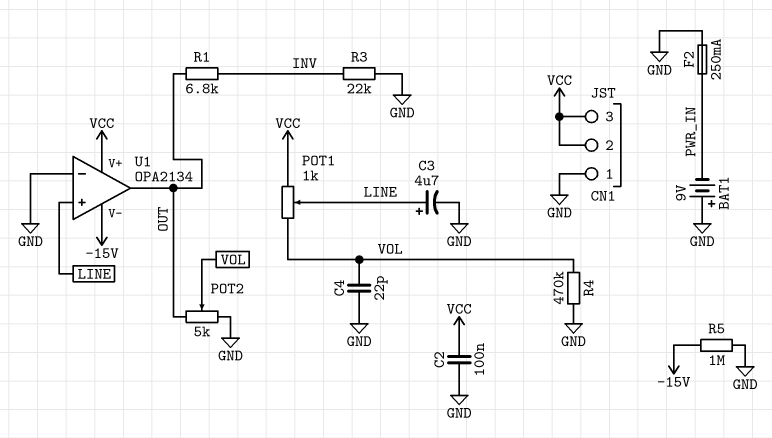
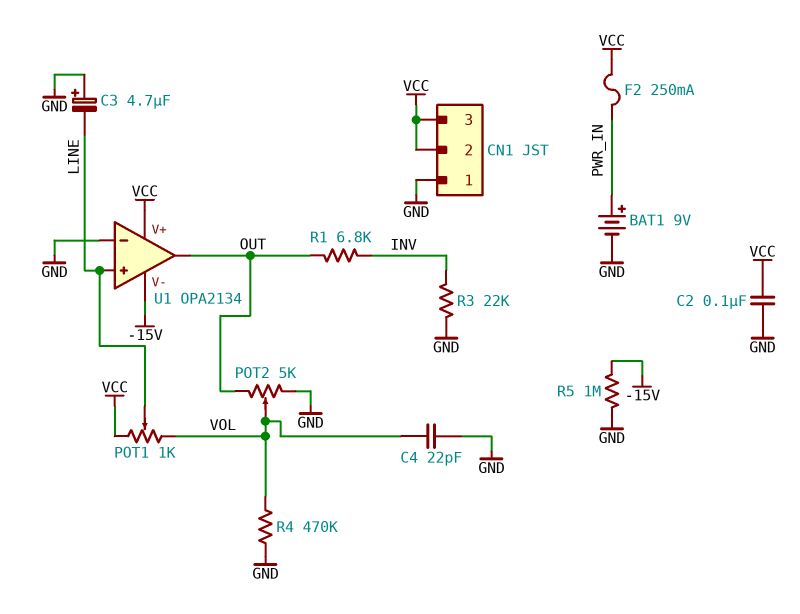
BAT1: 9V (plus GND, minus PWR_IN) -> 9V (plus PWR_IN, minus GND)
C3: 4.7uF (plus LINE, minus GND) -> 4.7uF (plus GND, minus LINE)
F2: 250mA (GND, PWR_IN) -> 250mA (PWR_IN, VCC)

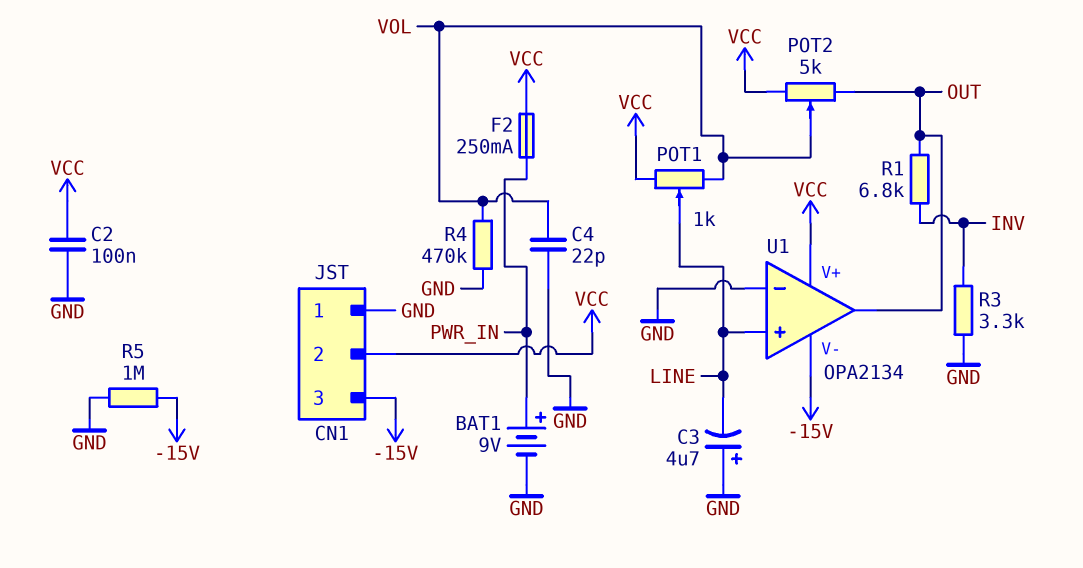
CN1 pin 3: VCC -> -15V
POT2: 5k (GND, OUT, wiper VOL) -> 5k (OUT, VCC, wiper VOL)
R3: 22k (GND, INV) -> 3.3k (GND, INV)

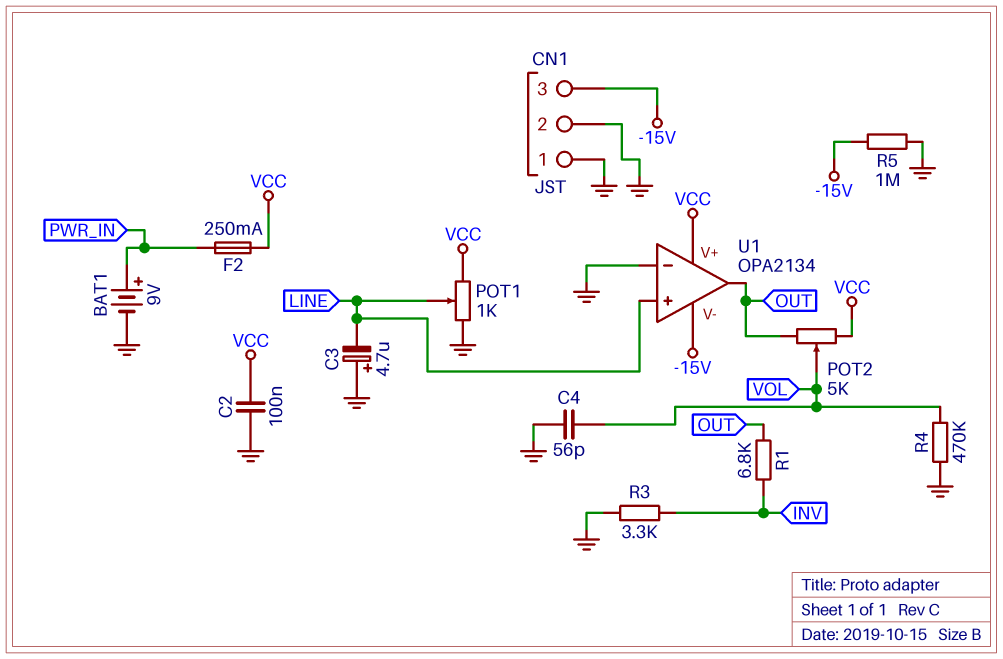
C4: 22pF (GND, VOL) -> 56pF (GND, VOL)
CN1 pin 2: VCC -> GND
POT1: 1k (VCC, VOL, wiper LINE) -> 1k (GND, VCC, wiper LINE)

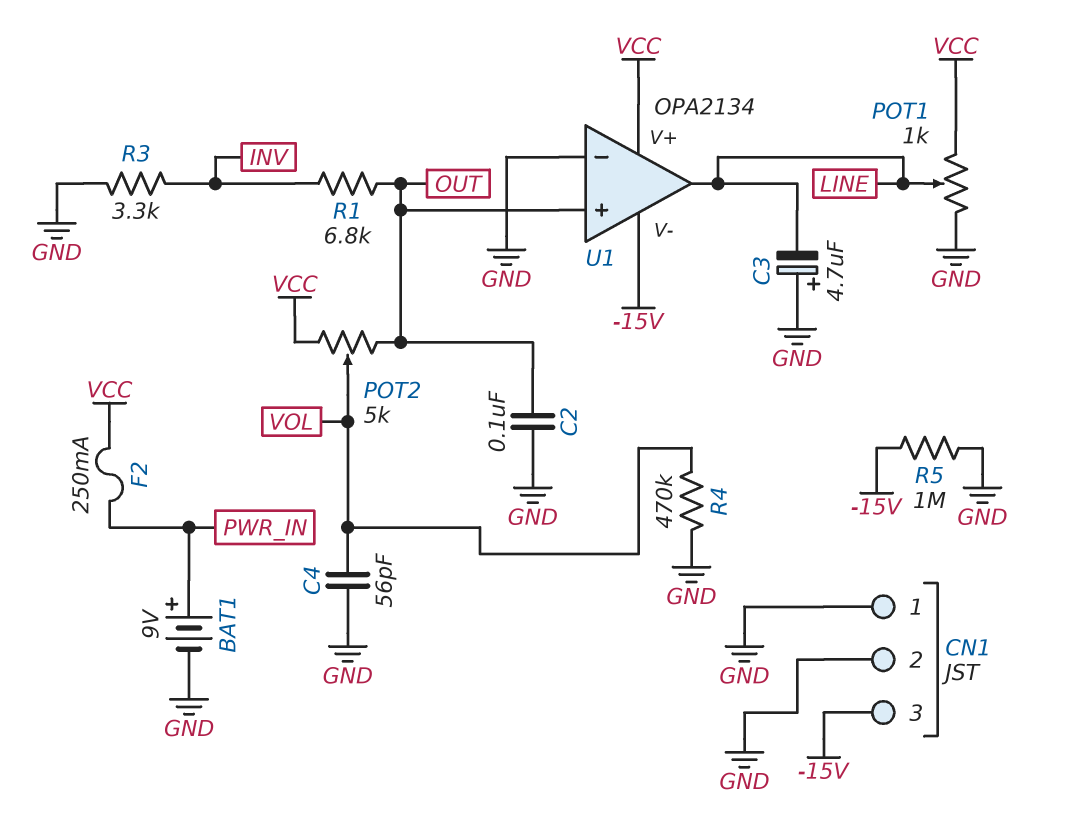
C2: 100nF (GND, VCC) -> 100nF (GND, OUT)
U1 pin in+: LINE -> OUT
U1 pin out: OUT -> LINE

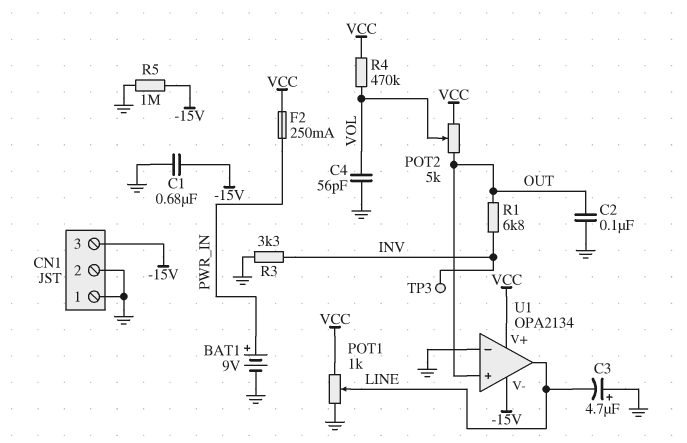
C1: none -> 680nF (-15V, GND)
R4: 470k (GND, VOL) -> 470k (VCC, VOL)
TP3: none -> test point (INV)

